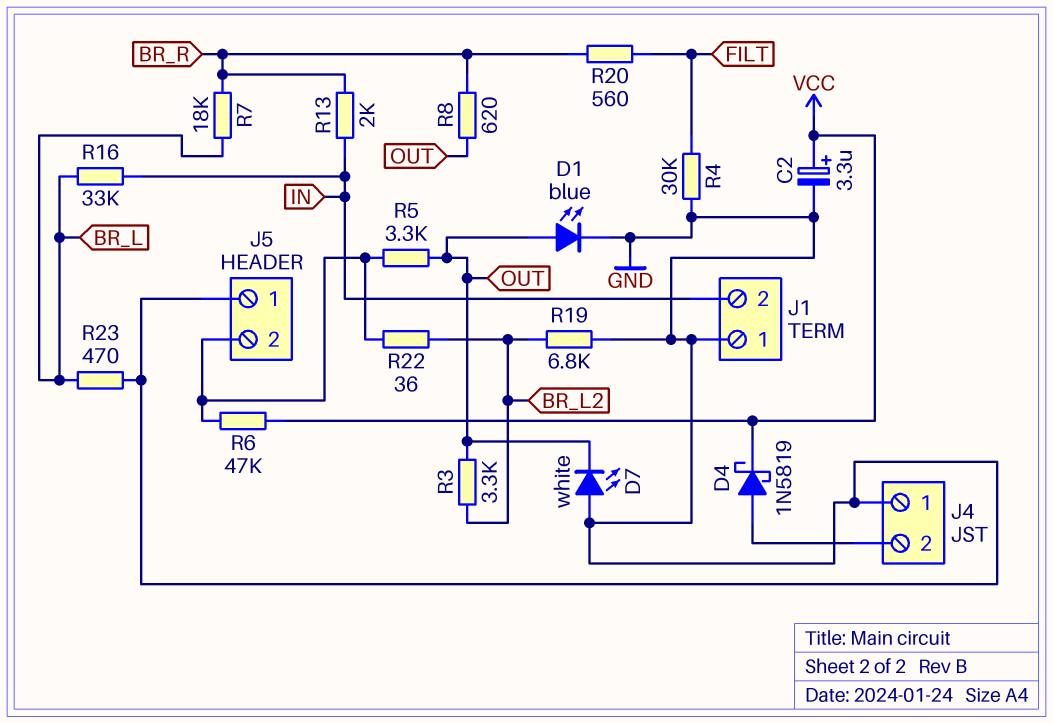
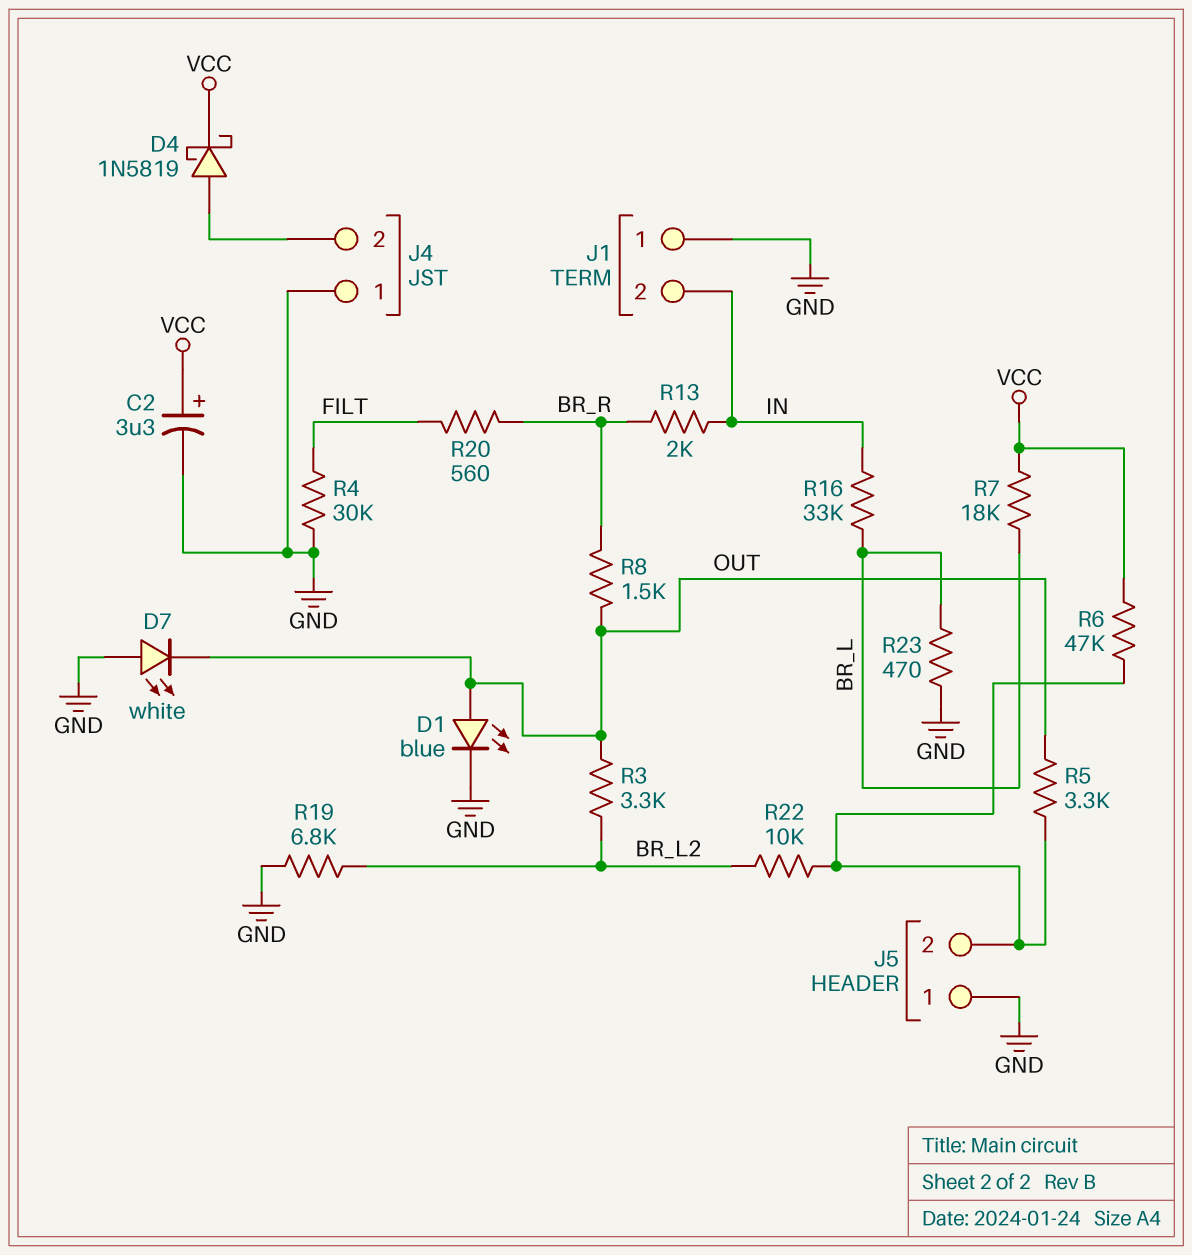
R7: 18k (BR_L, BR_R) -> 18k (BR_L, VCC)
R8: 620 (BR_R, OUT) -> 1.5k (BR_R, OUT)
R22: 36 (BR_L2, J5/2) -> 10k (BR_L2, J5/2)

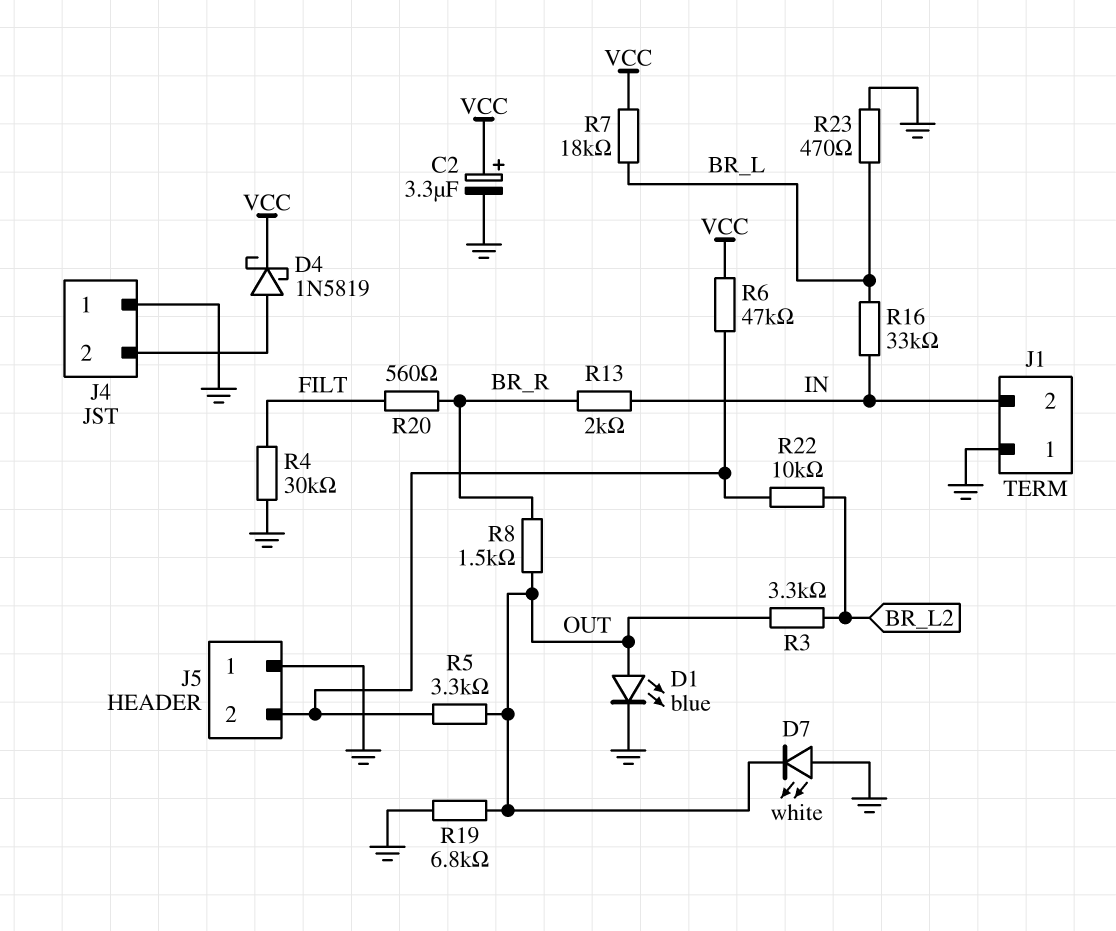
R19: 6.8k (BR_L2, GND) -> 6.8k (GND, OUT)

